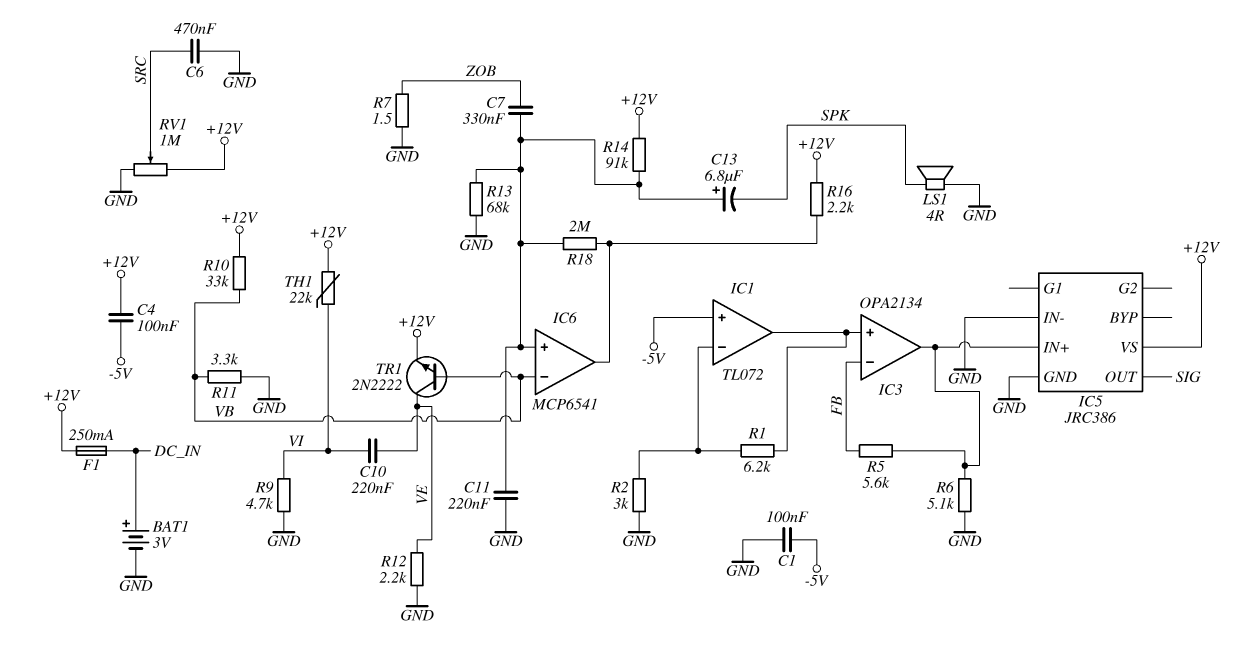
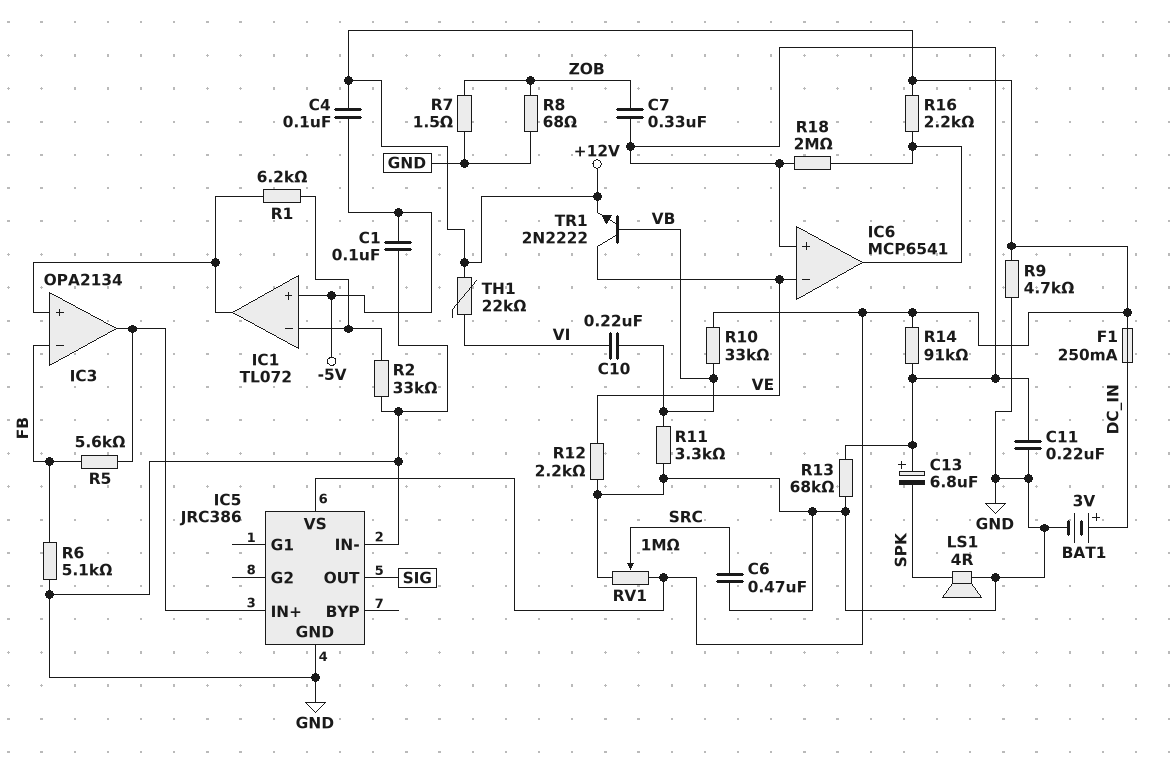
C10: 220nF (VE, VI) -> 220nF (VB, VI)
IC6 pin in-: VB -> VE
R2: 3k (GND, IC1/in-) -> 33k (GND, IC1/in-)
R6: 5.1k (GND, IC3/out) -> 5.1k (FB, GND)
R8: none -> 68 (GND, ZOB)
R9: 4.7k (GND, VI) -> 4.7k (+12V, GND)

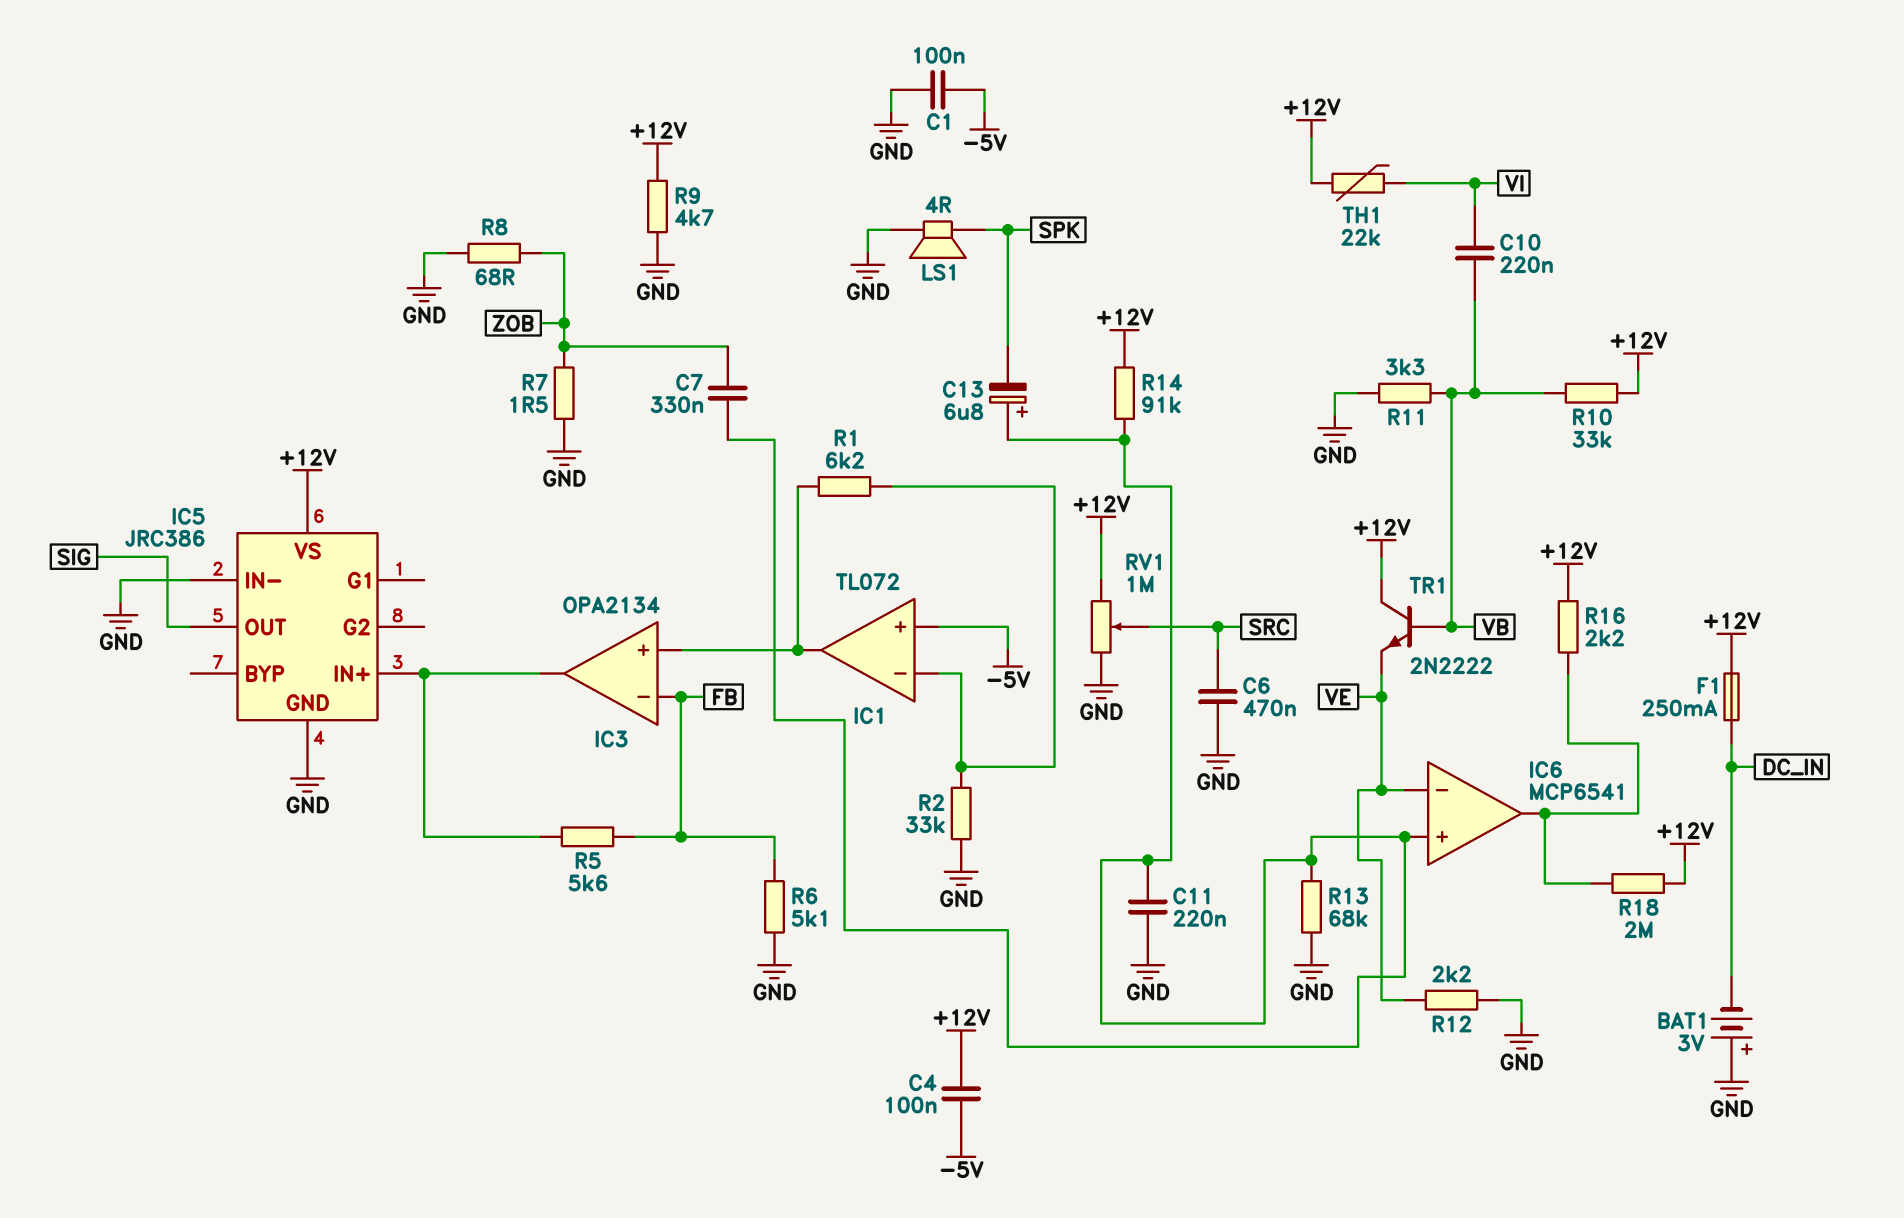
BAT1: 3V (plus DC_IN, minus GND) -> 3V (plus GND, minus DC_IN)
R18: 2M (IC6/in+, IC6/out) -> 2M (+12V, IC6/out)
TR1: NPN 2N2222 (B VB, C VE, E +12V) -> NPN 2N2222 (B VB, C +12V, E VE)

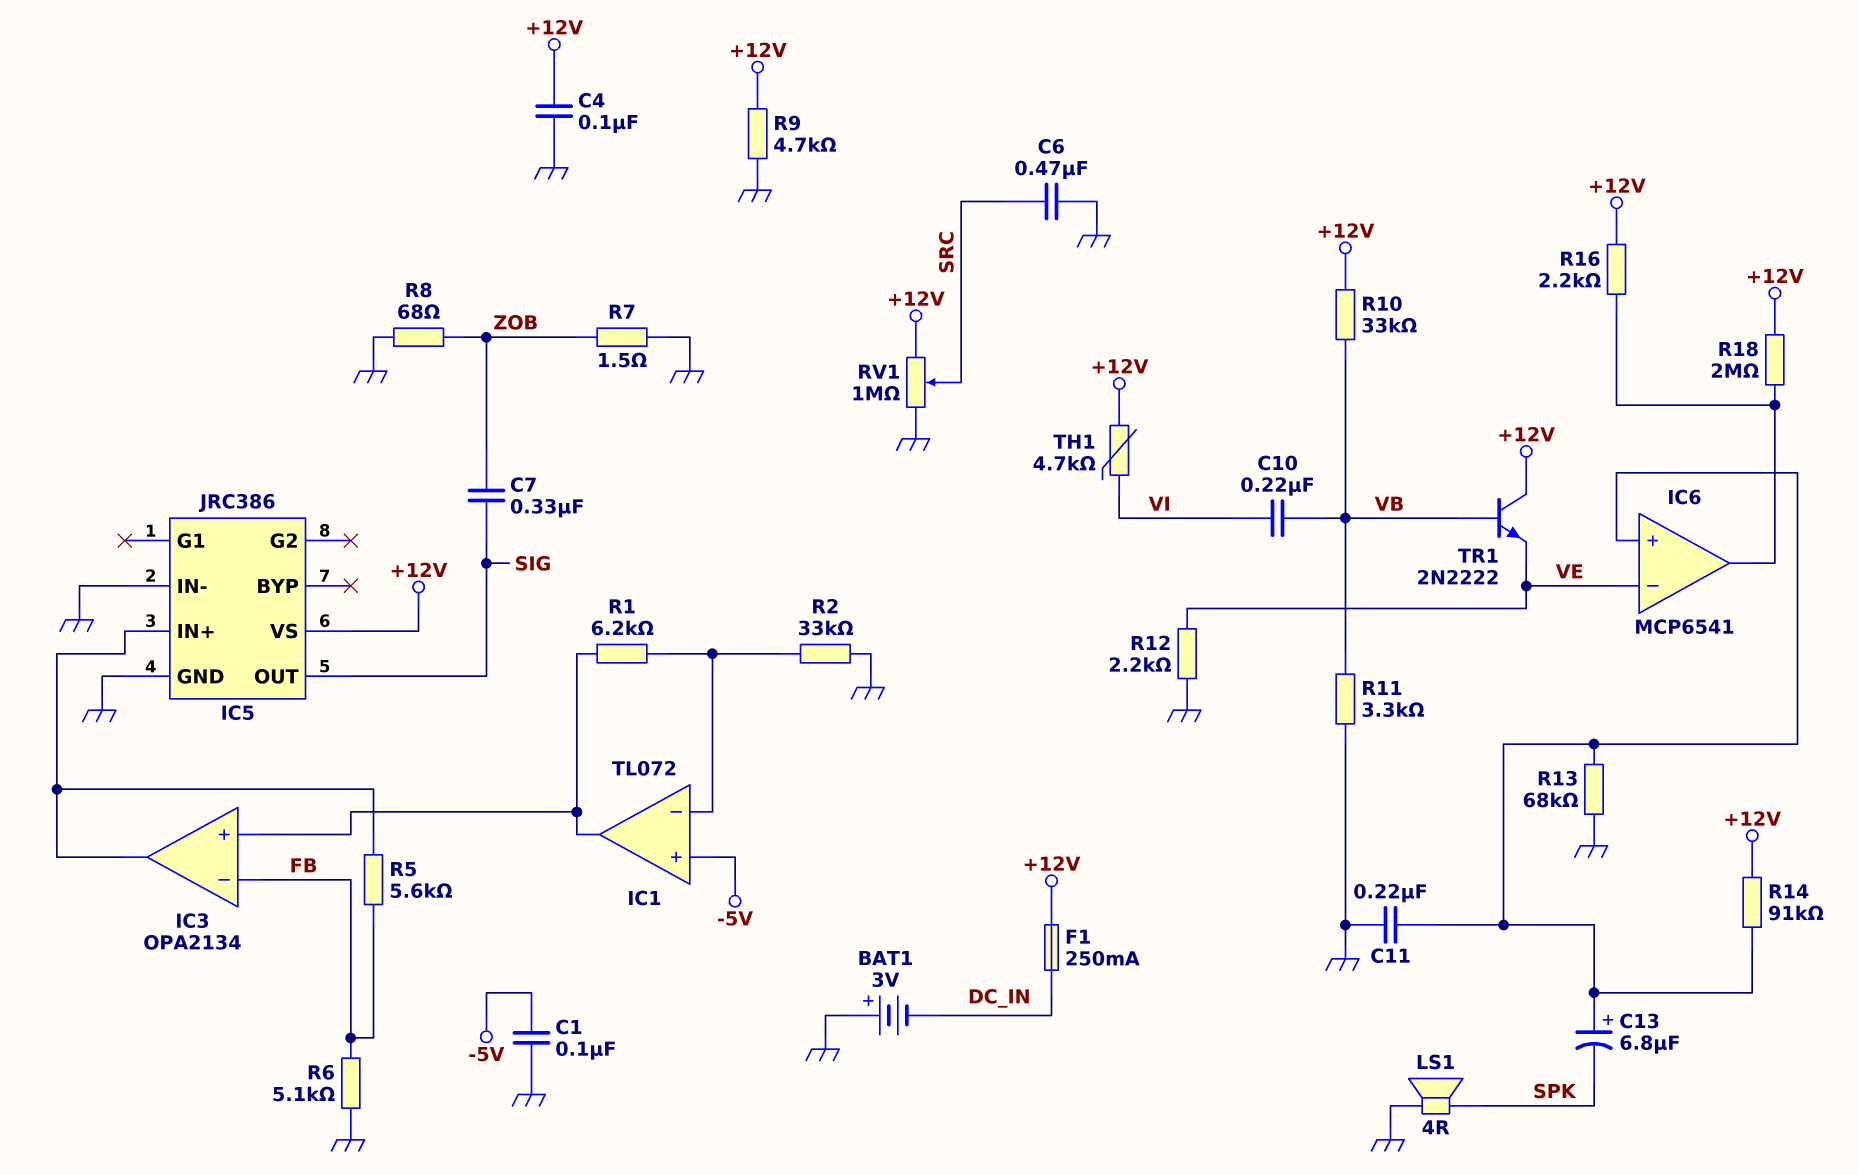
C4: 100nF (+12V, -5V) -> 100nF (+12V, GND)
C7: 330nF (IC6/in+, ZOB) -> 330nF (SIG, ZOB)
TH1: 22k (+12V, VI) -> 4.7k (+12V, VI)

